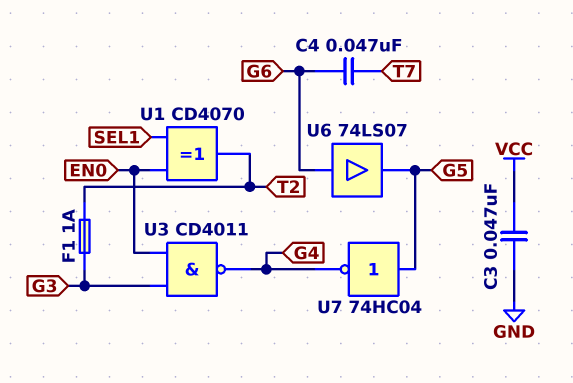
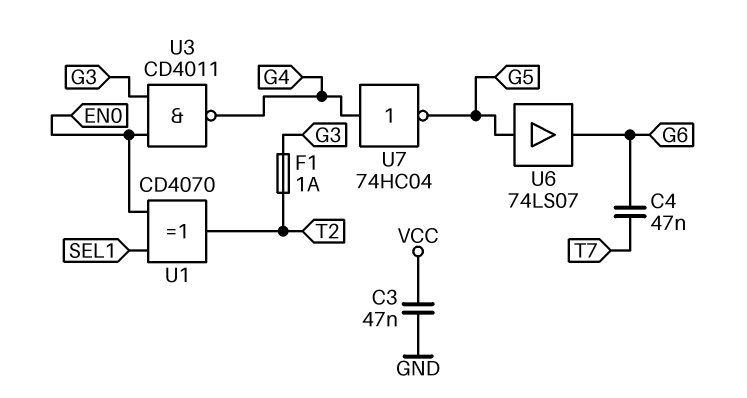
U6: buffer 74LS07 (in G6, out G5) -> buffer 74LS07 (in G5, out G6)
U7: NOT 74HC04 (in G5, out G4) -> NOT 74HC04 (in G4, out G5)

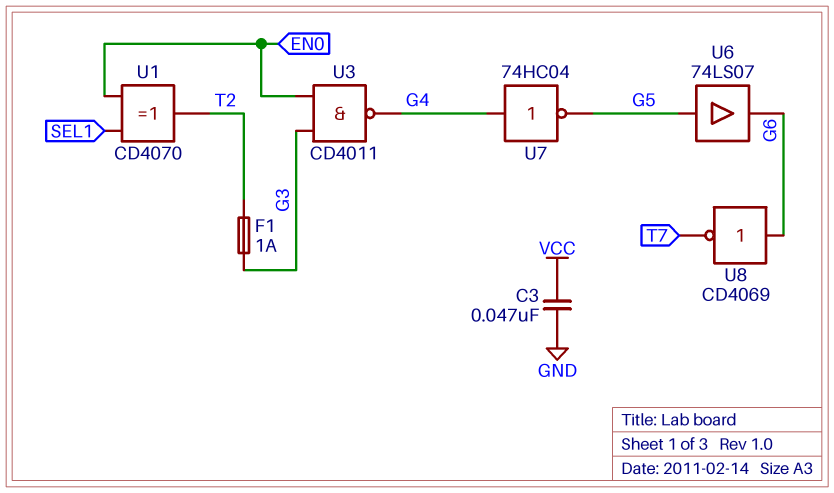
C4: 47nF (G6, T7) -> none
U8: none -> NOT CD4069 (in G6, out T7)

